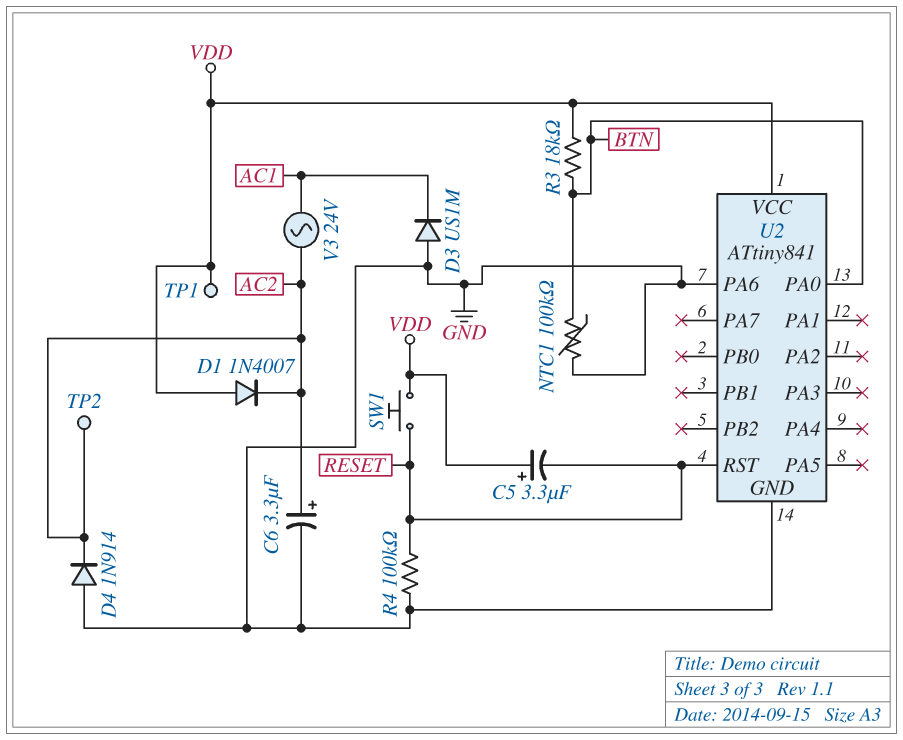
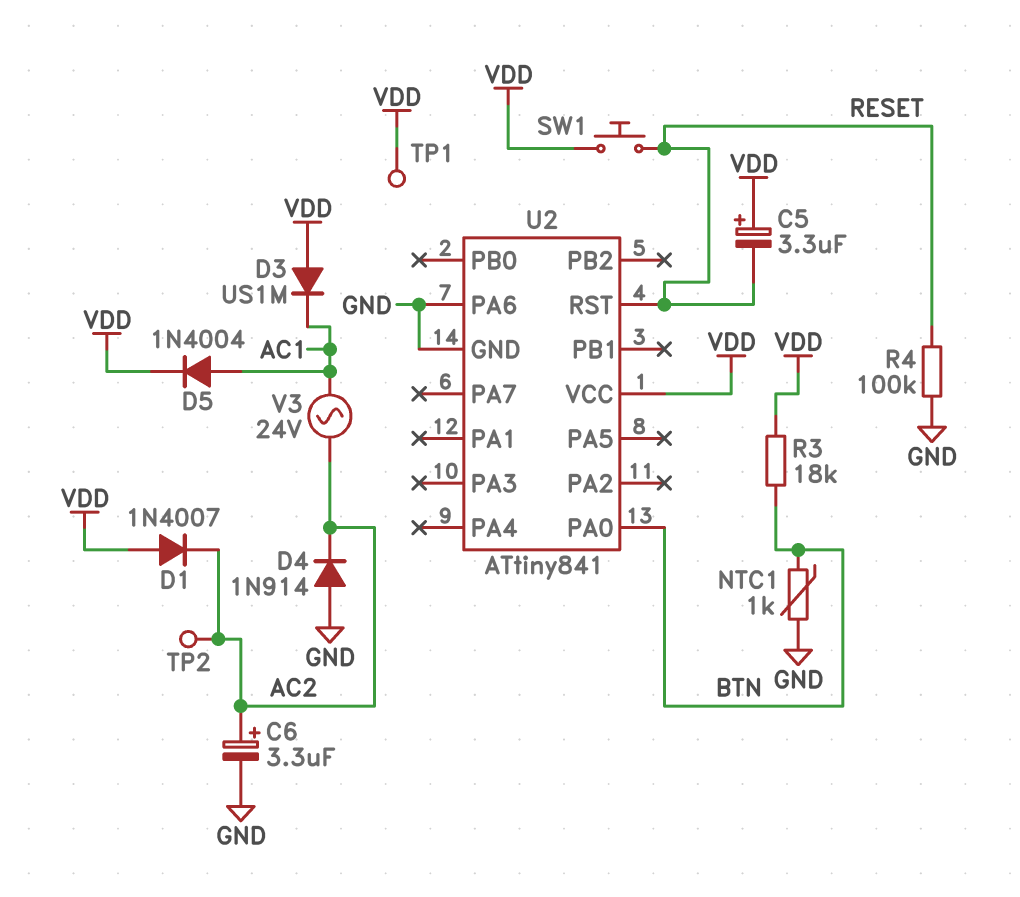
D3: diode US1M (A GND, K AC1) -> diode US1M (A VDD, K AC1)
D5: none -> diode 1N4004 (A AC1, K VDD)
NTC1: 100k (BTN, GND) -> 1k (BTN, GND)

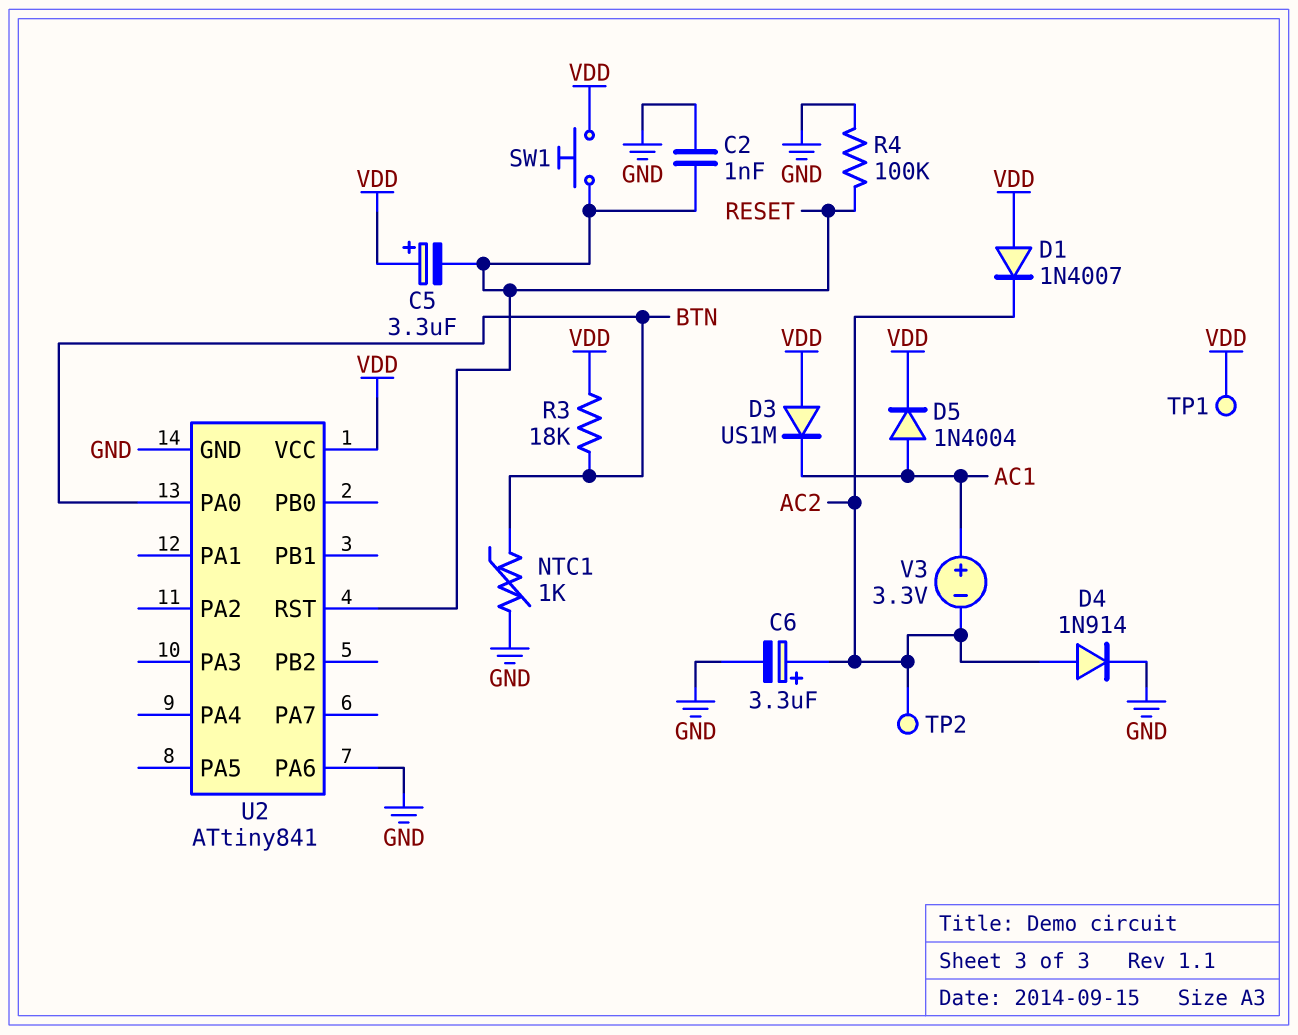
C2: none -> 1nF (GND, RESET)
D4: diode 1N914 (A GND, K AC2) -> diode 1N914 (A AC2, K GND)
V3: AC 24V (AC1, AC2) -> 3.3V (plus AC1, minus AC2)

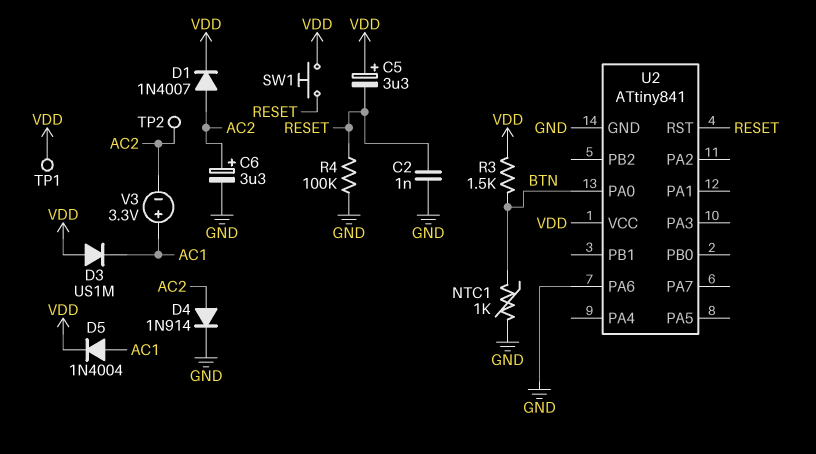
D1: diode 1N4007 (A VDD, K AC2) -> diode 1N4007 (A AC2, K VDD)
R3: 18k (BTN, VDD) -> 1.5k (BTN, VDD)

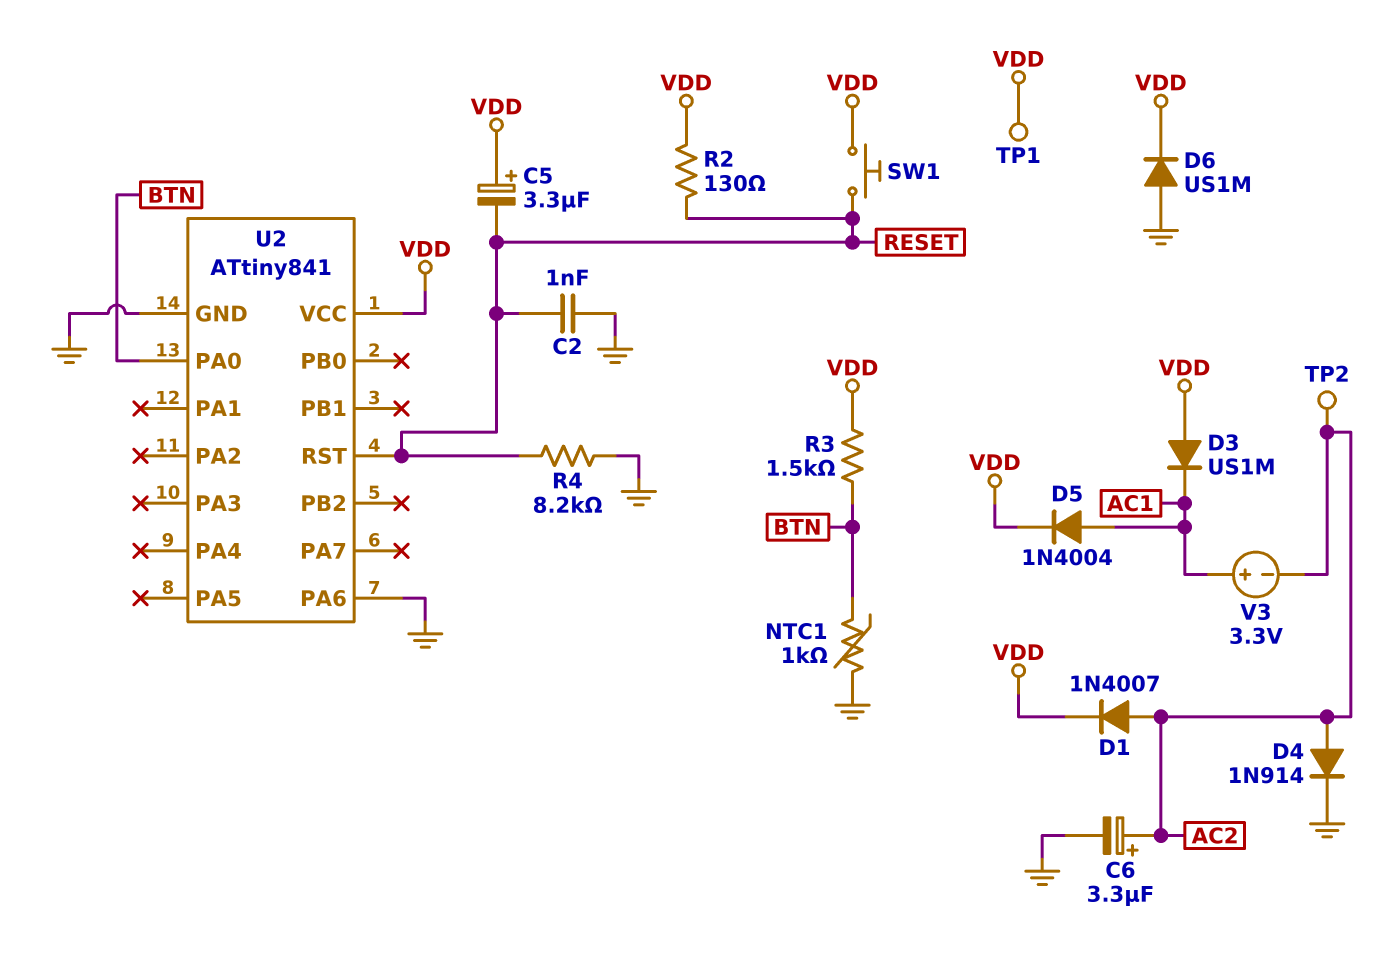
D6: none -> diode US1M (A GND, K VDD)
R2: none -> 130 (RESET, VDD)
R4: 100k (GND, RESET) -> 8.2k (GND, RESET)

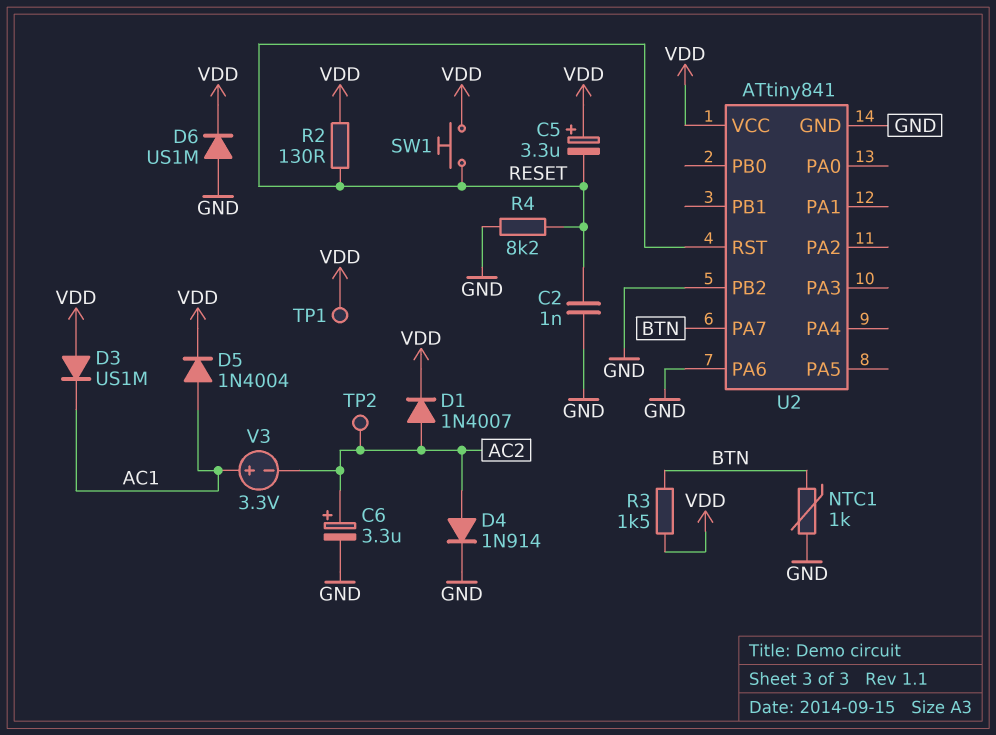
U2 pin PA0: BTN -> none
U2 pin PA7: none -> BTN
U2 pin PB2: none -> GND

